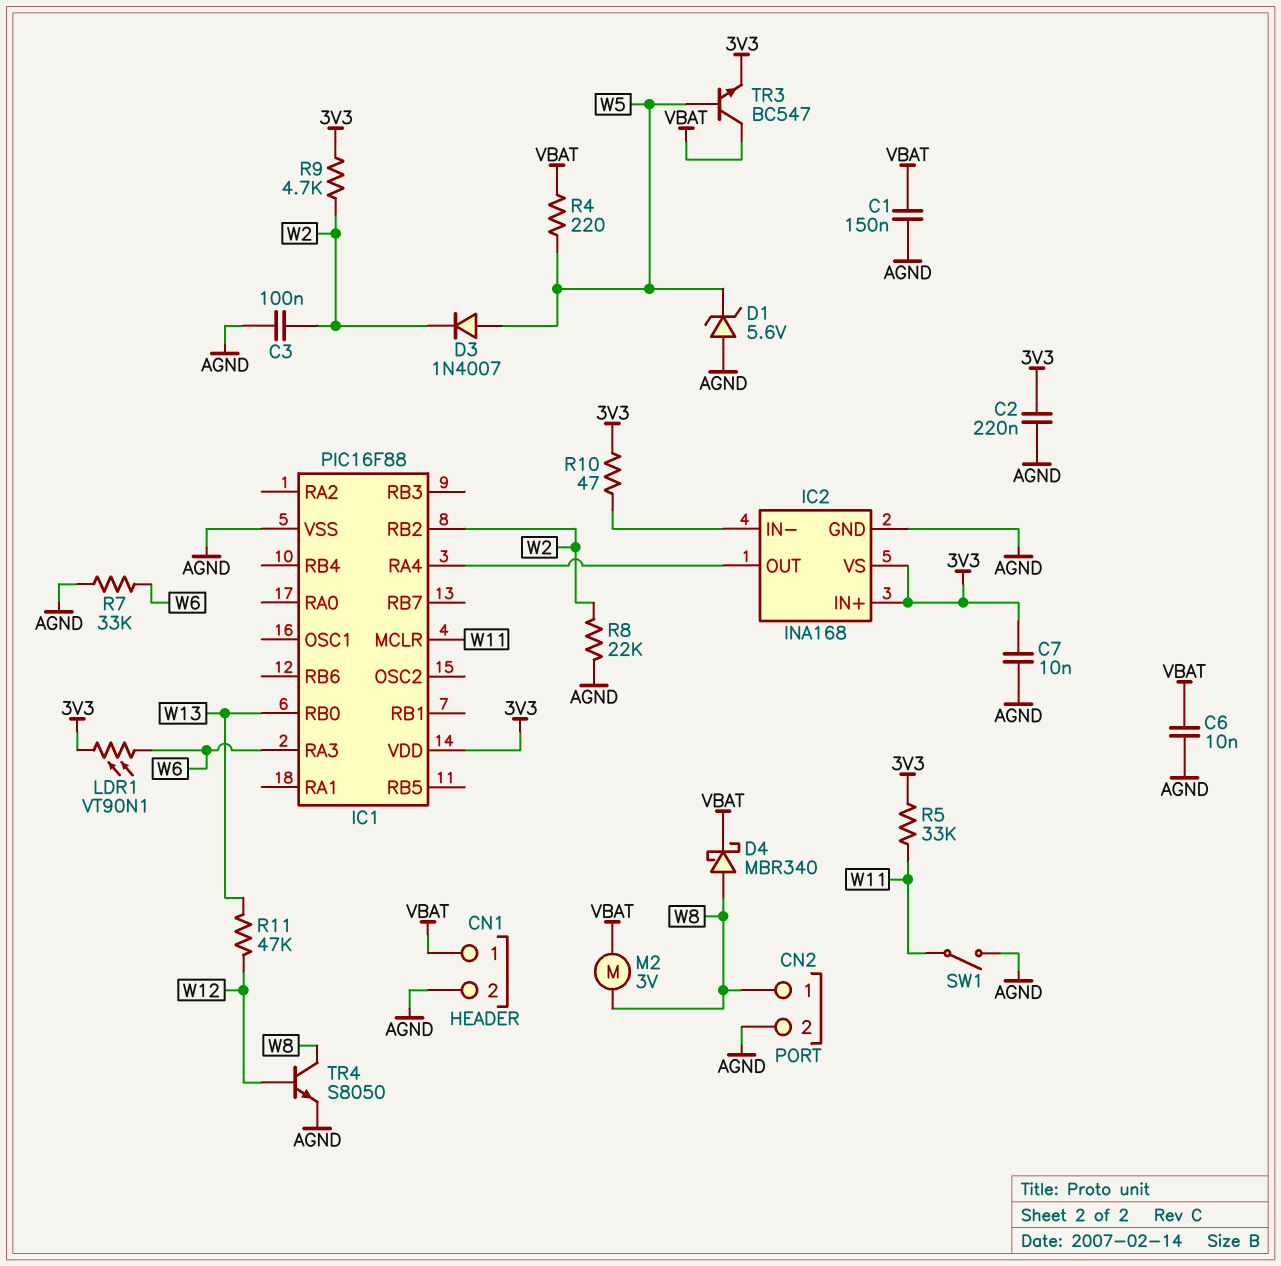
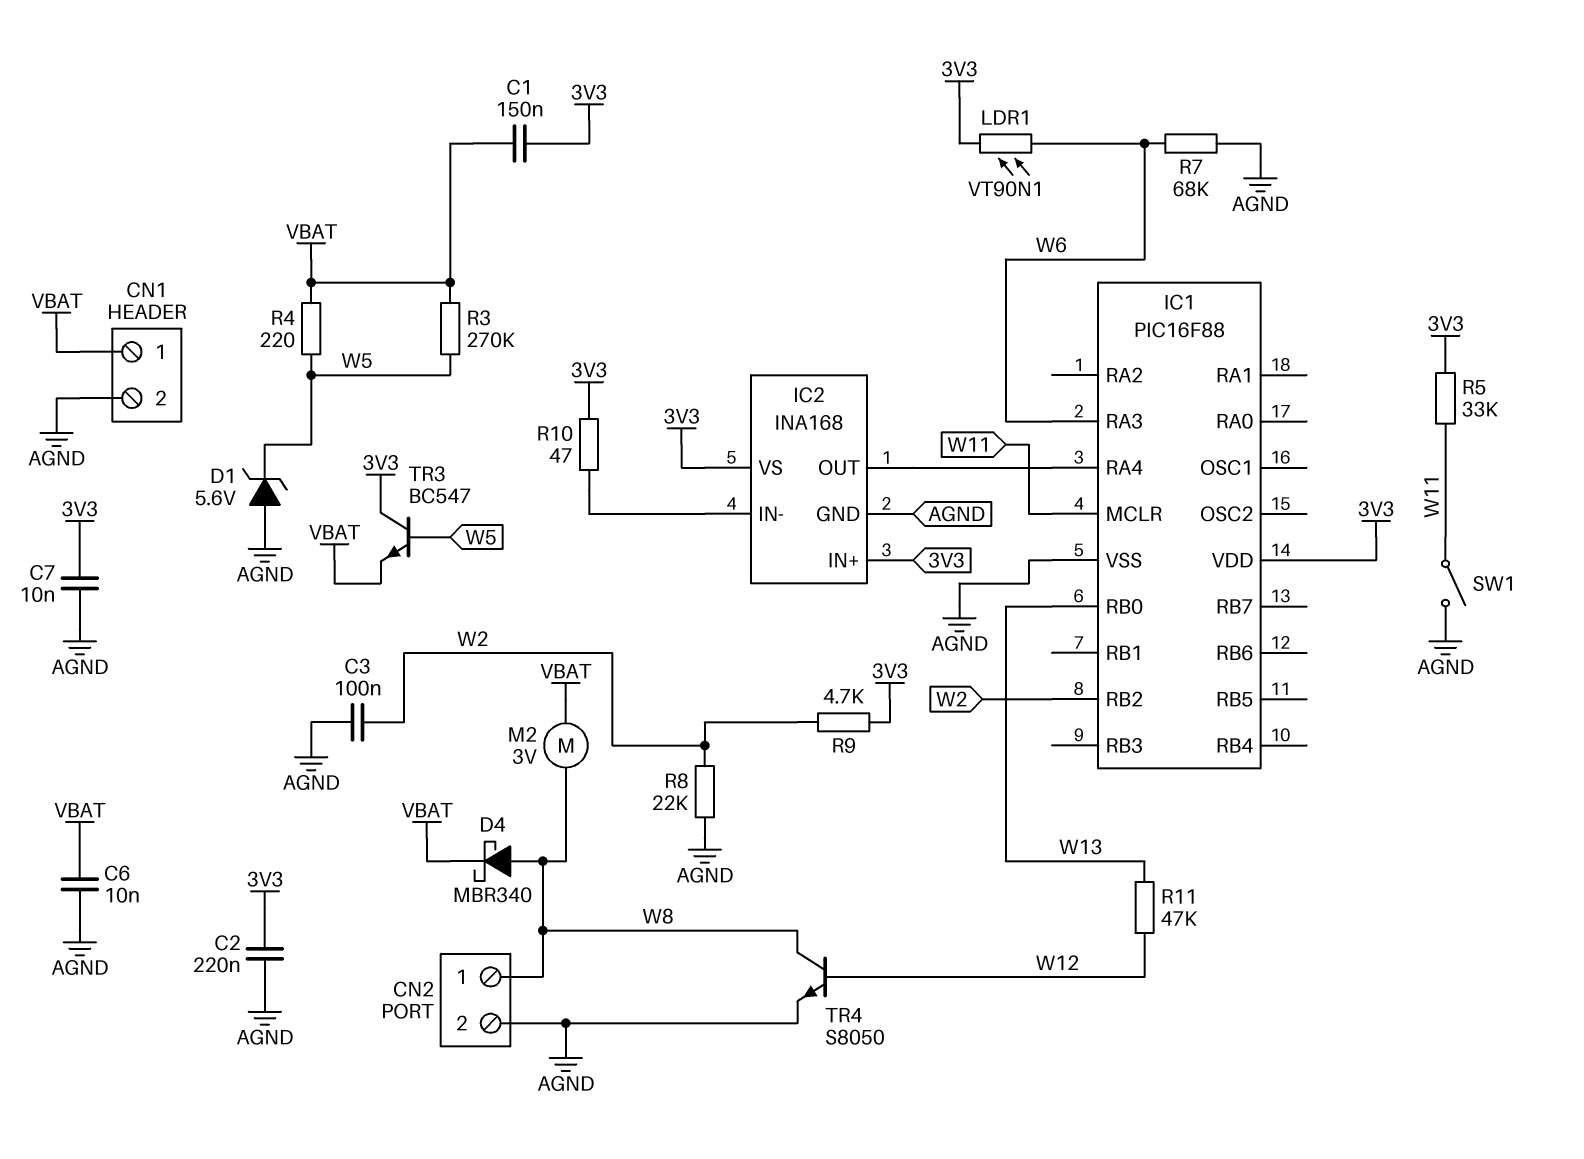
C1: 150nF (AGND, VBAT) -> 150nF (3V3, VBAT)
D3: diode 1N4007 (A W5, K W2) -> none
R3: none -> 270k (VBAT, W5)
R7: 33k (AGND, W6) -> 68k (AGND, W6)
TR3: NPN BC547 (B W5, C VBAT, E 3V3) -> NPN BC547 (B W5, C 3V3, E VBAT)

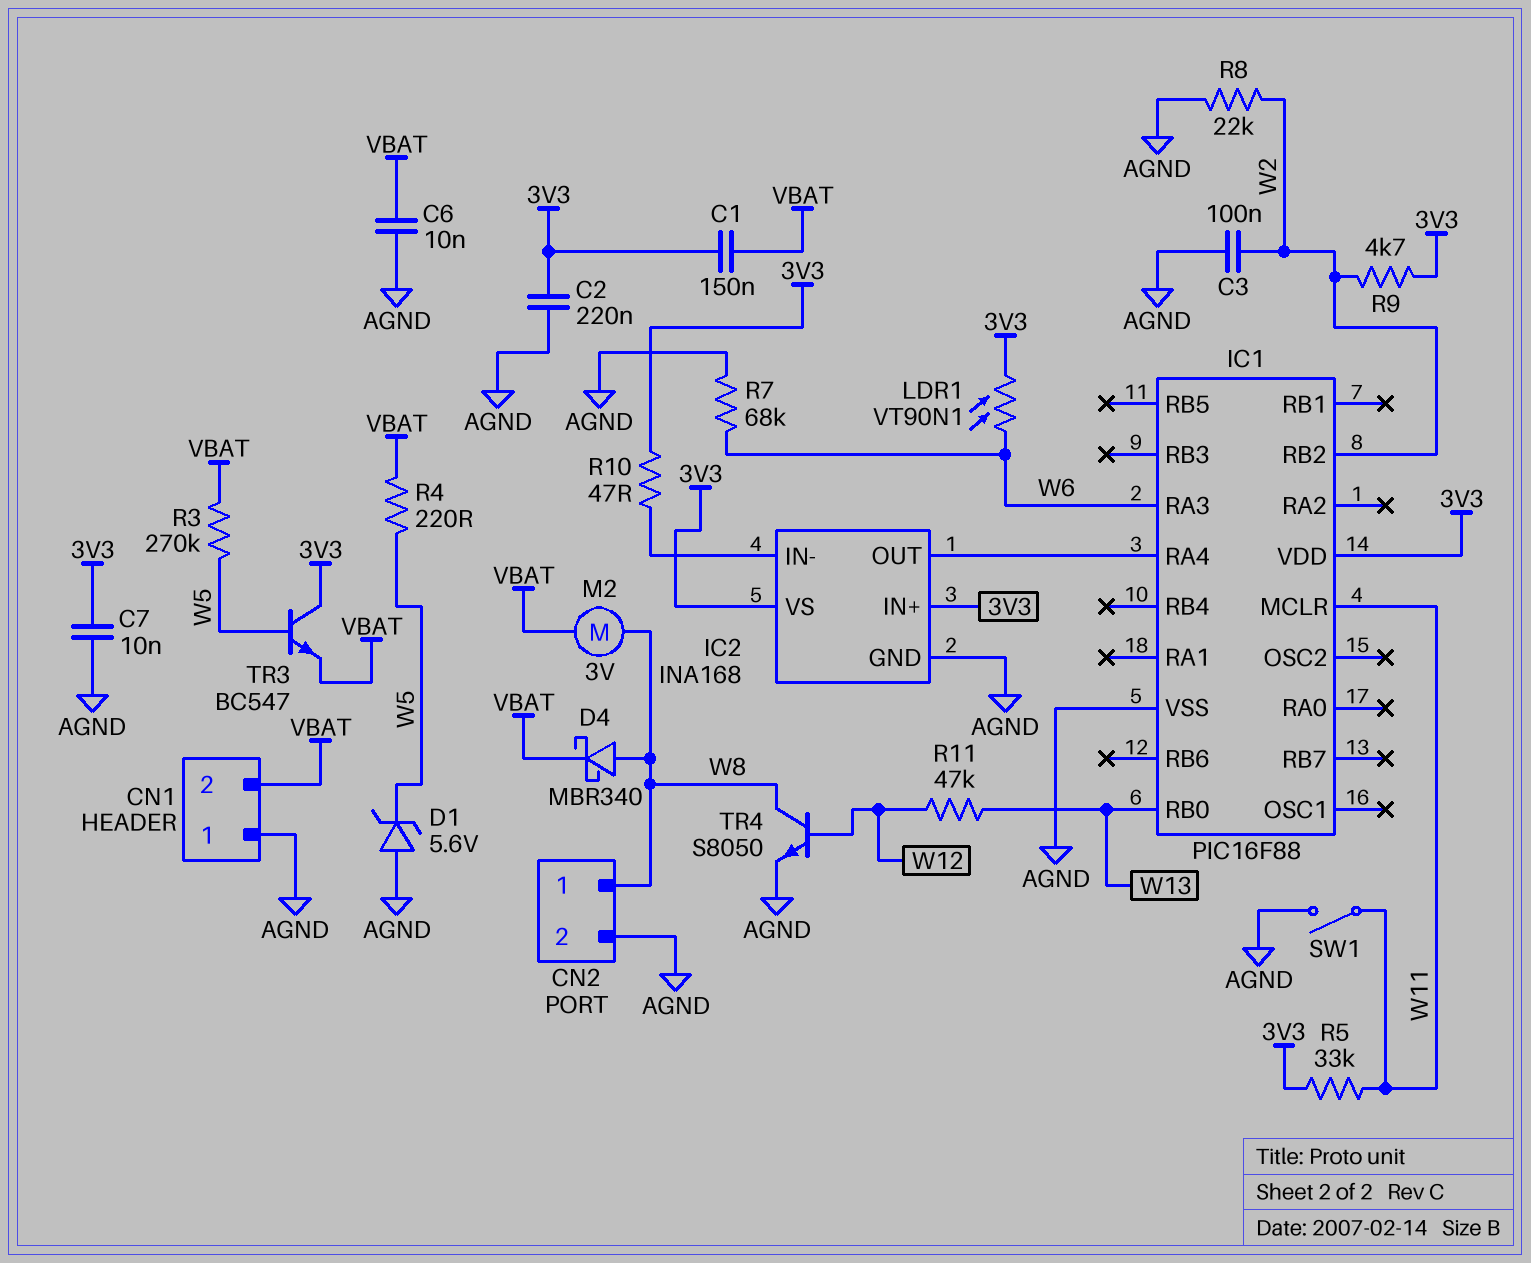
CN1 pin 1: VBAT -> AGND
CN1 pin 2: AGND -> VBAT

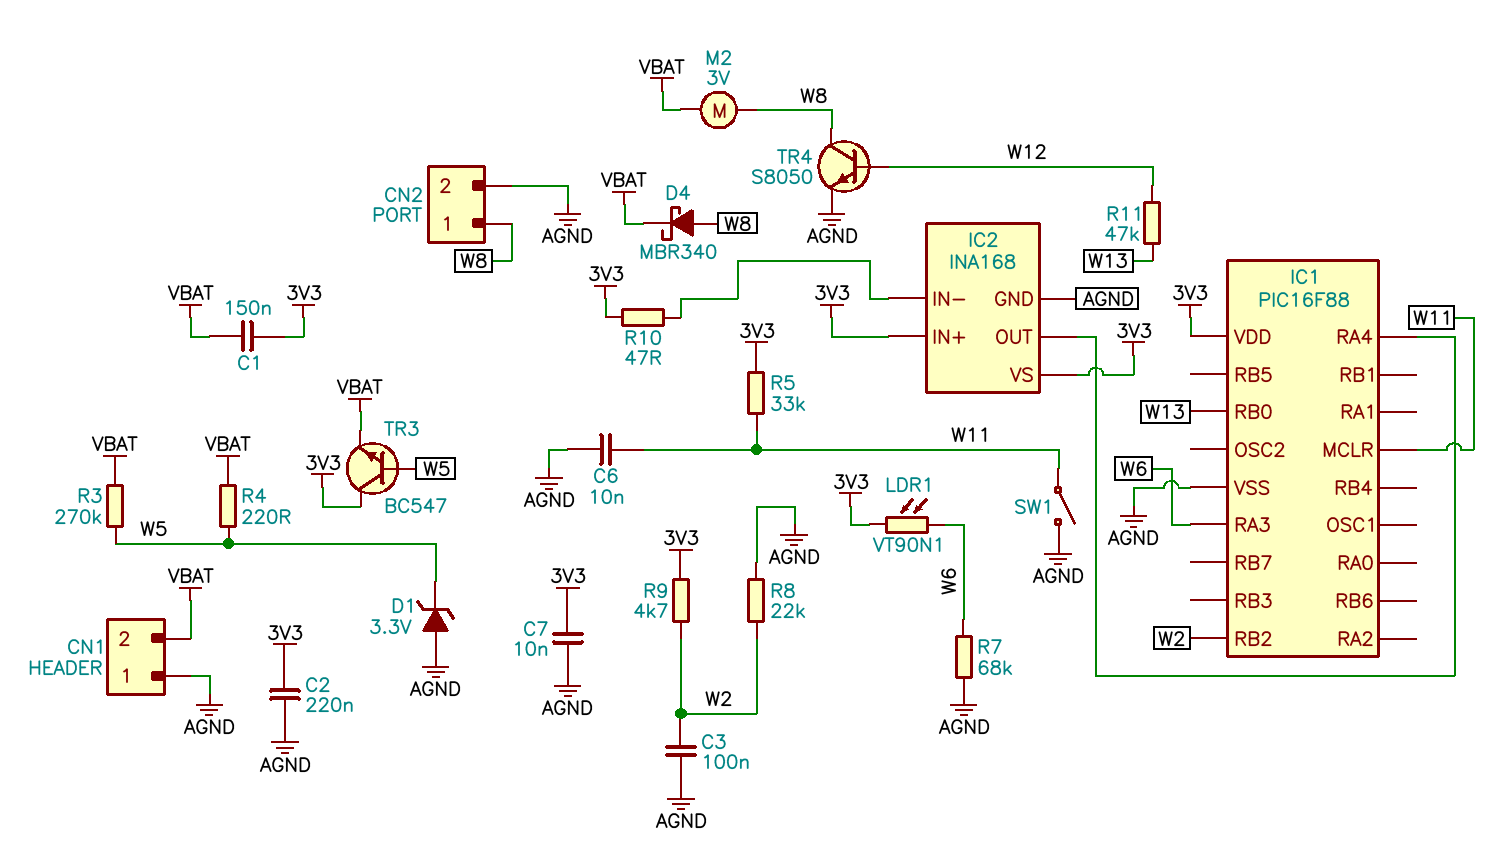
C6: 10nF (AGND, VBAT) -> 10nF (AGND, W11)
D1: zener 5.6V (A AGND, K W5) -> zener 3.3V (A AGND, K W5)

